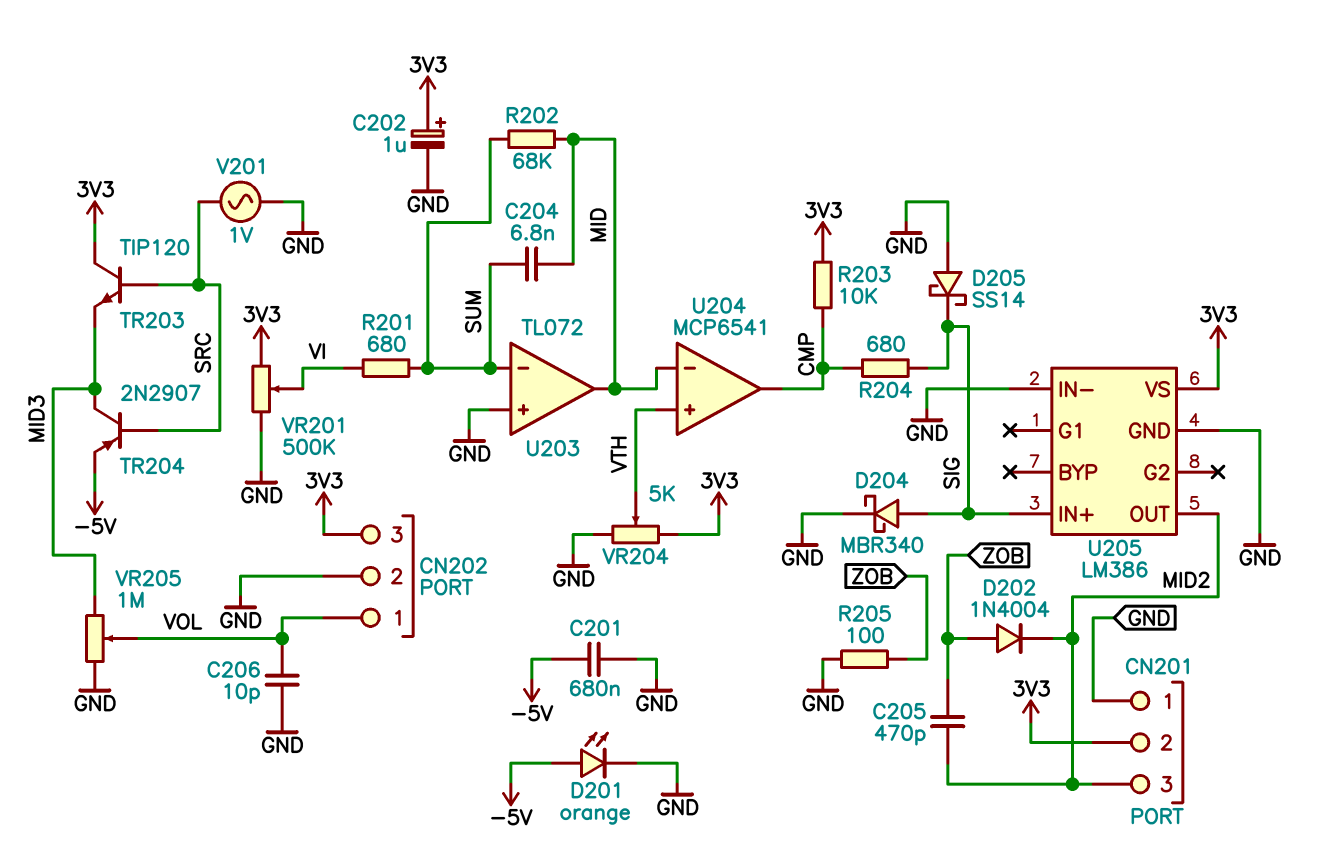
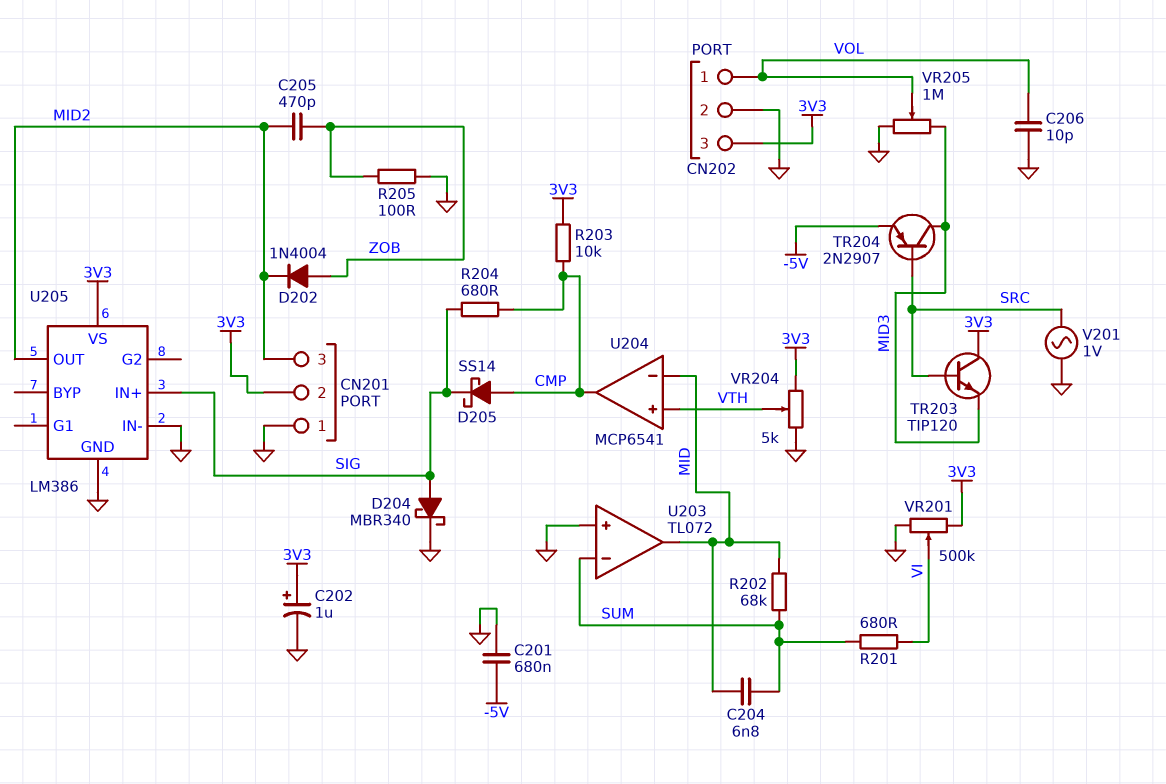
D201: LED orange (A -5V, K GND) -> none
D205: schottky SS14 (A GND, K SIG) -> schottky SS14 (A CMP, K SIG)

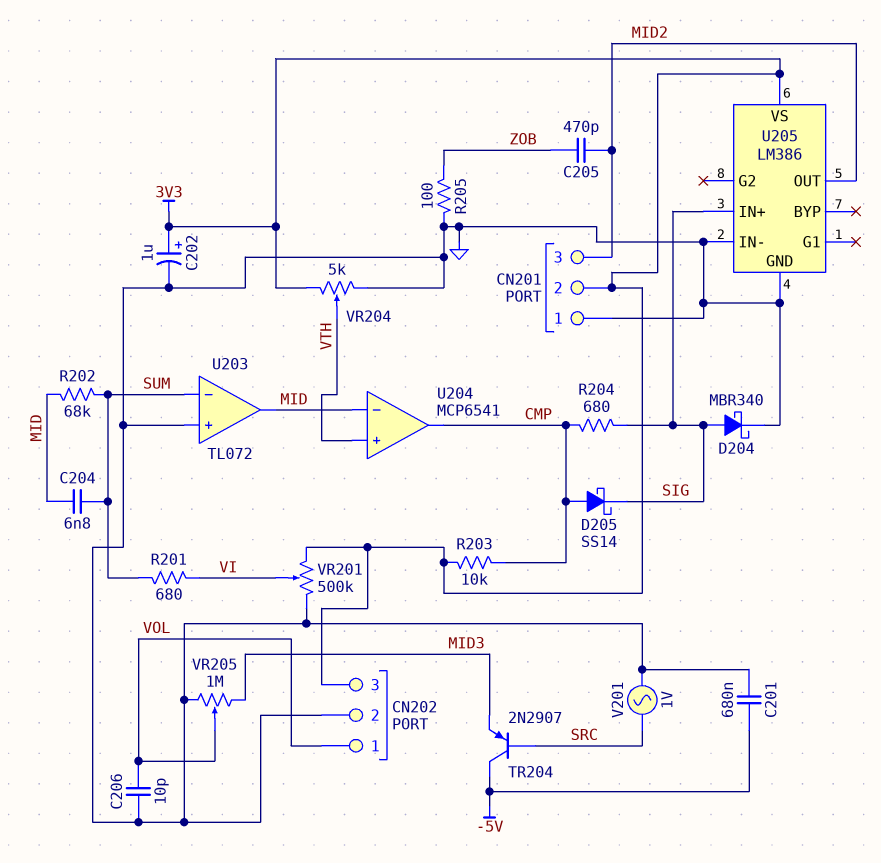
D202: diode 1N4004 (A ZOB, K MID2) -> none
TR203: NPN TIP120 (B SRC, C 3V3, E MID3) -> none
TR204: PNP 2N2907 (B SRC, C MID3, E -5V) -> PNP 2N2907 (B SRC, C -5V, E MID3)

